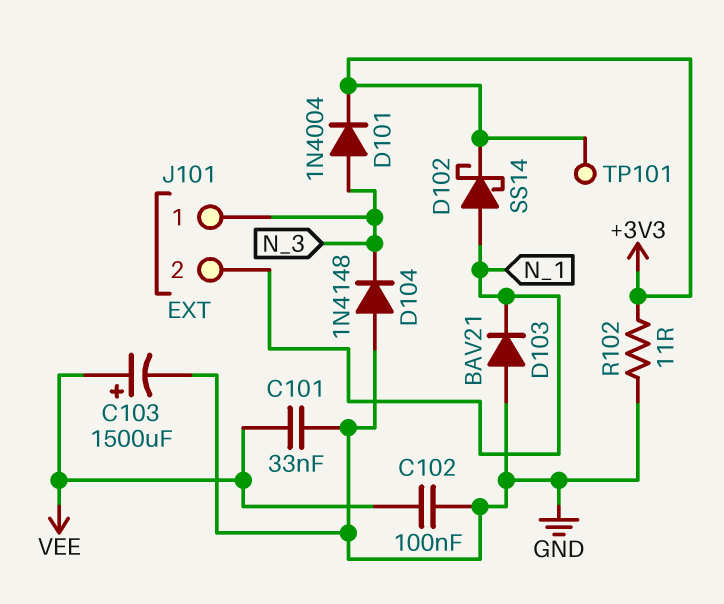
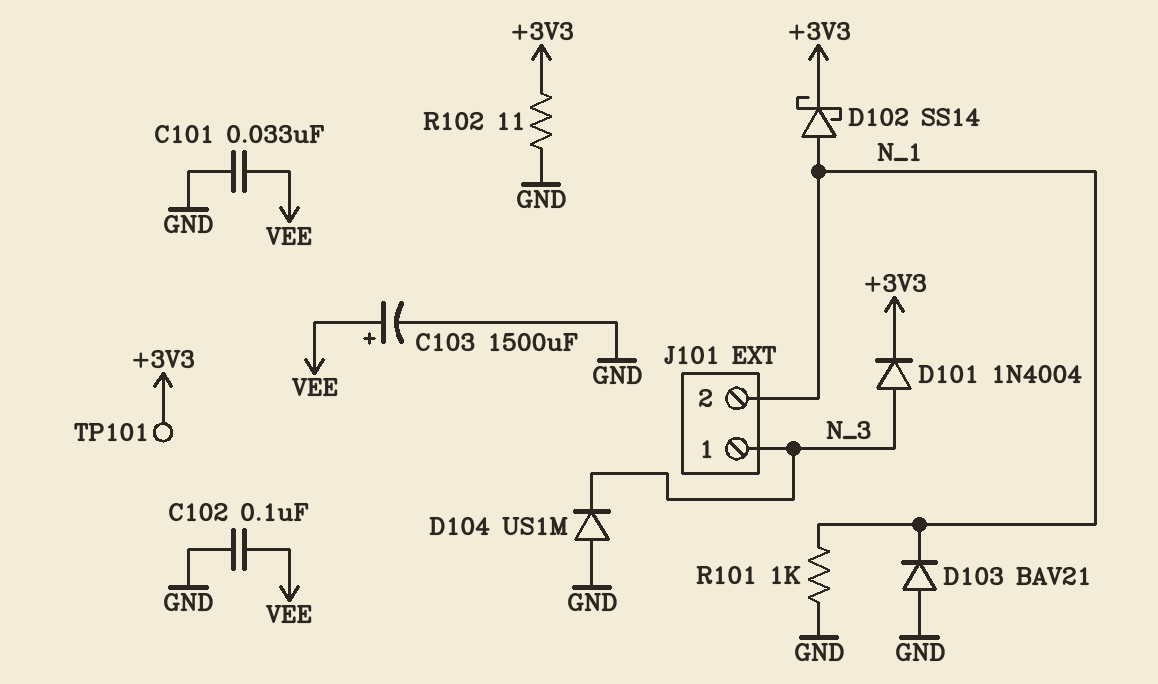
D104: diode 1N4148 (A GND, K N_3) -> diode US1M (A GND, K N_3)
R101: none -> 1k (GND, N_1)

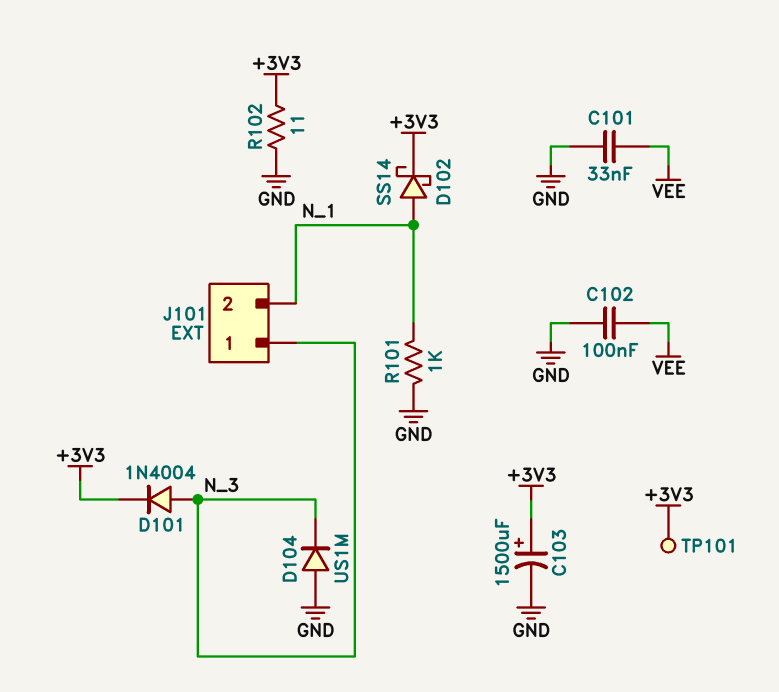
C103: 1500uF (plus VEE, minus GND) -> 1500uF (plus +3V3, minus GND)
D103: diode BAV21 (A GND, K N_1) -> none

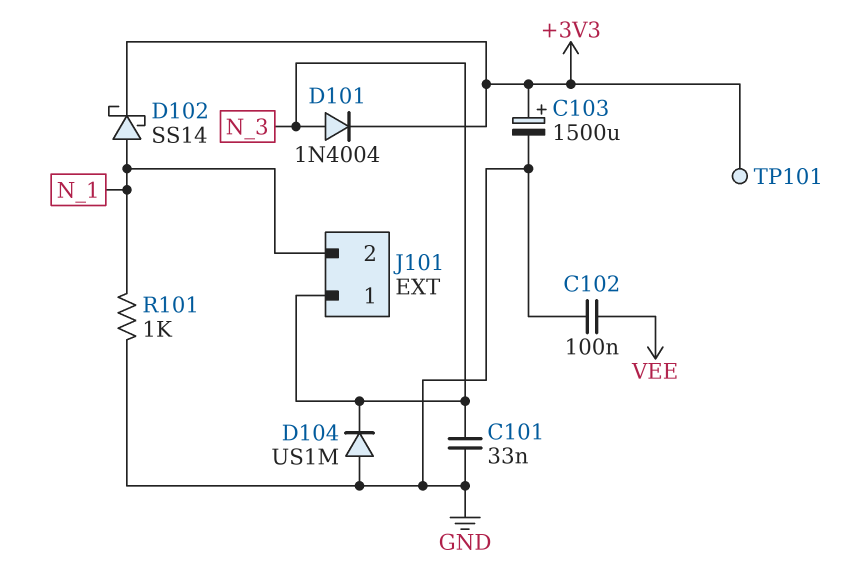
C101: 33nF (GND, VEE) -> 33nF (GND, N_3)
R102: 11 (+3V3, GND) -> none

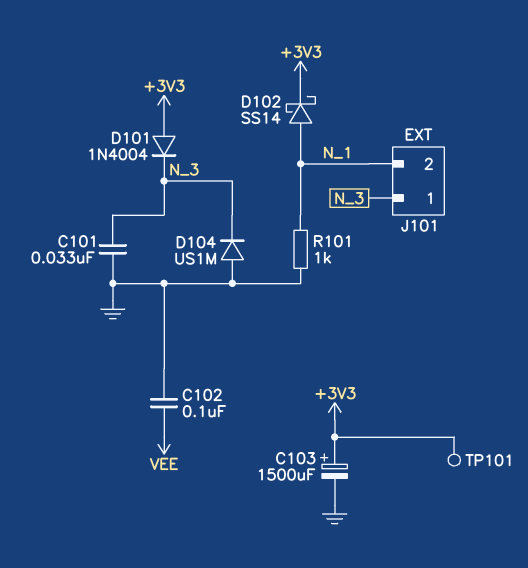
D101: diode 1N4004 (A N_3, K +3V3) -> diode 1N4004 (A +3V3, K N_3)

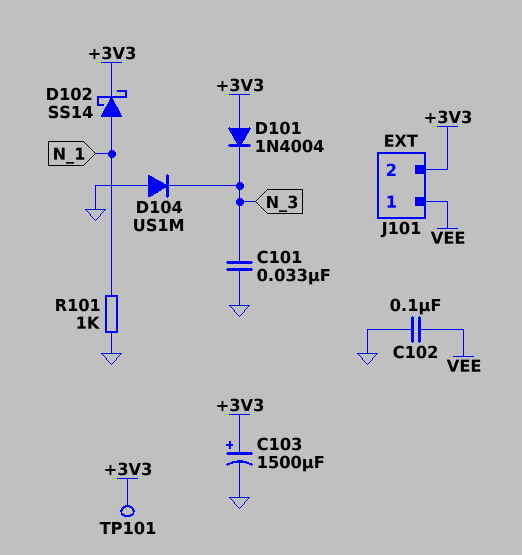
J101 pin 1: N_3 -> VEE
J101 pin 2: N_1 -> +3V3

